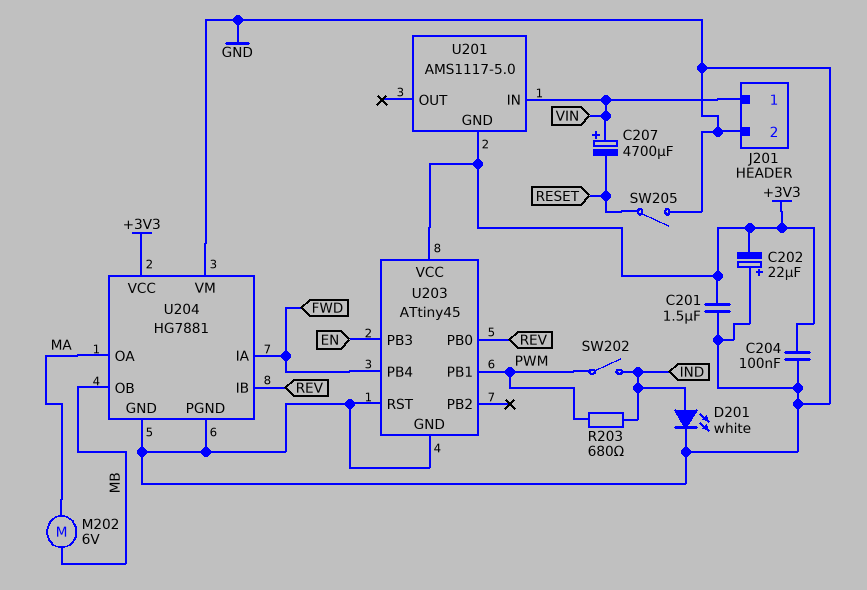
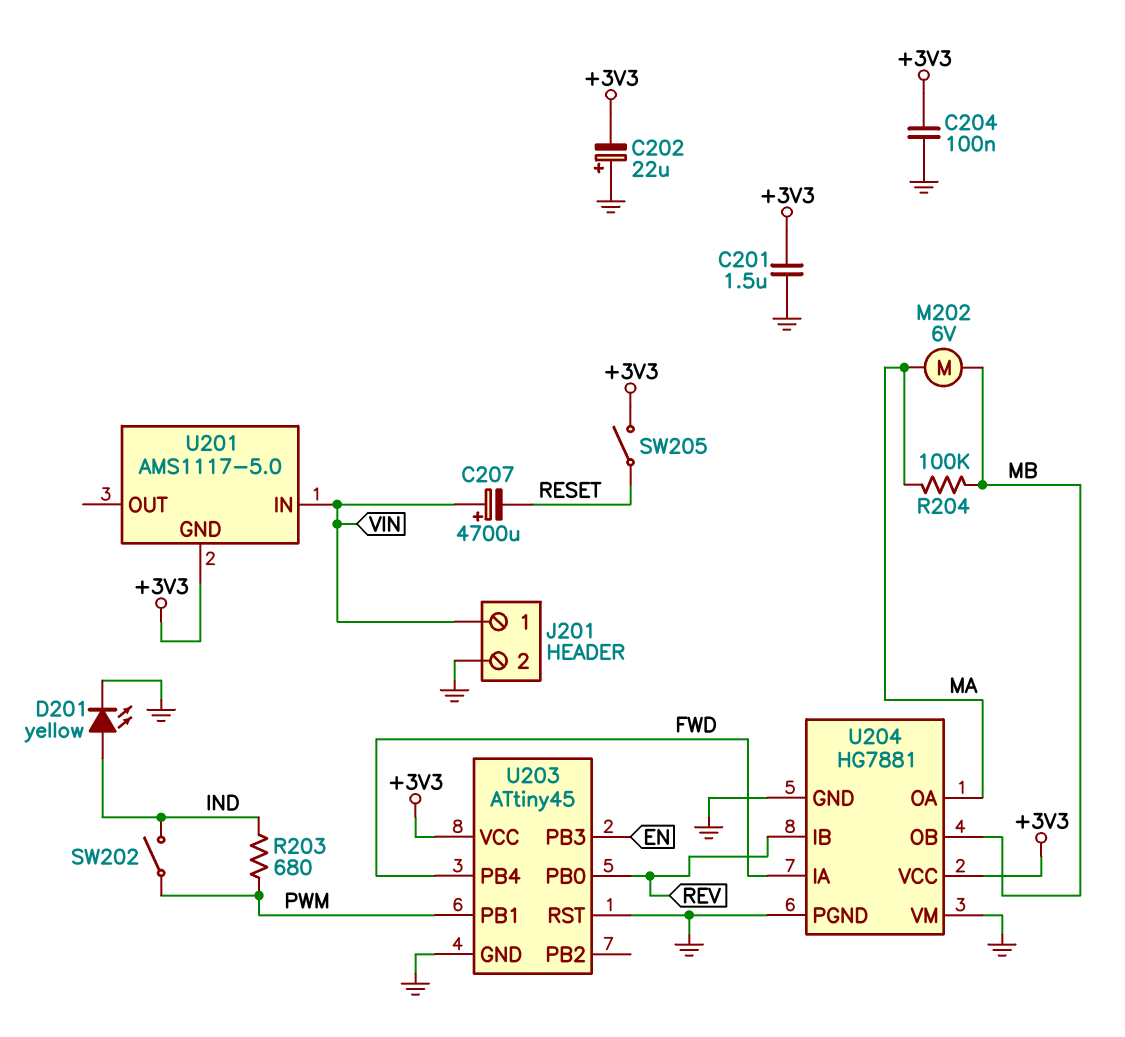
D201: LED white (A IND, K GND) -> LED yellow (A IND, K GND)
R204: none -> 100k (MA, MB)
SW205: switch (GND, RESET) -> switch (+3V3, RESET)

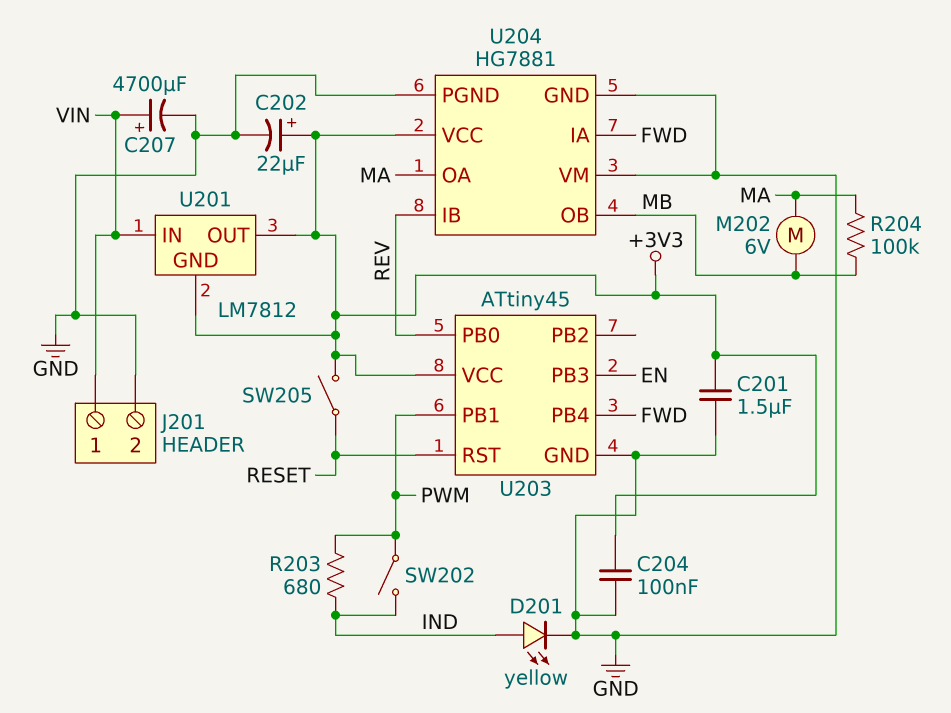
C202: 22uF (plus GND, minus +3V3) -> 22uF (plus +3V3, minus GND)
C207: 4700uF (plus VIN, minus RESET) -> 4700uF (plus VIN, minus GND)
U201: AMS1117-5.0 -> LM7812
U201 pin OUT: none -> +3V3
U203 pin RST: GND -> RESET

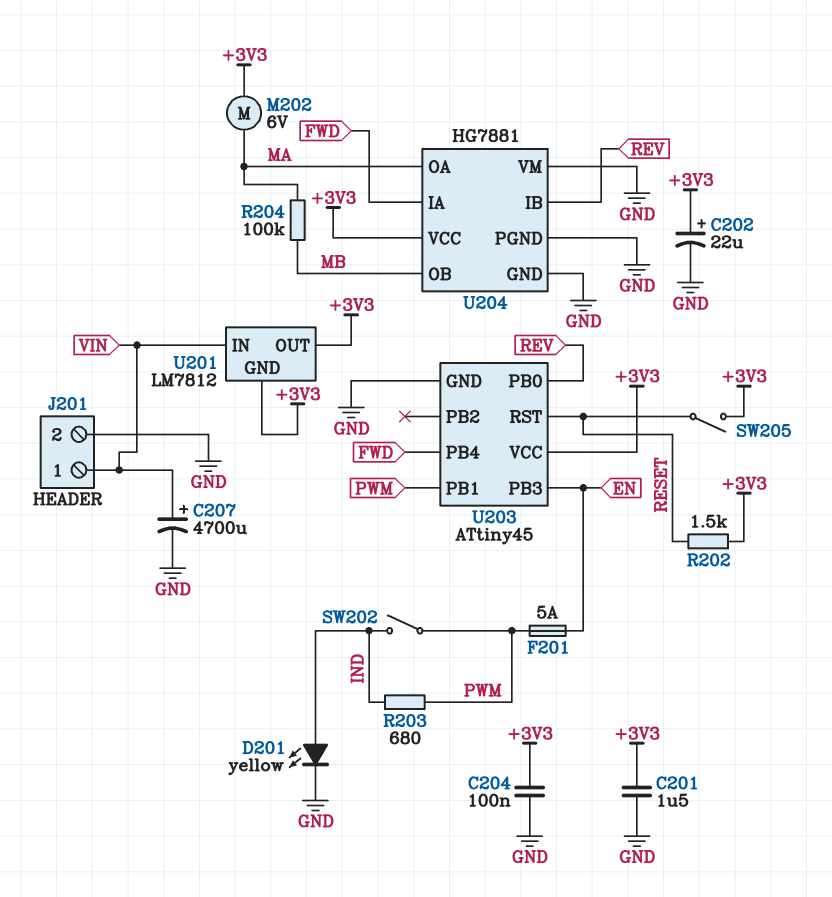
F201: none -> 5A (EN, PWM)
M202: motor 6V (MA, MB) -> motor 6V (+3V3, MA)
R202: none -> 1.5k (+3V3, RESET)

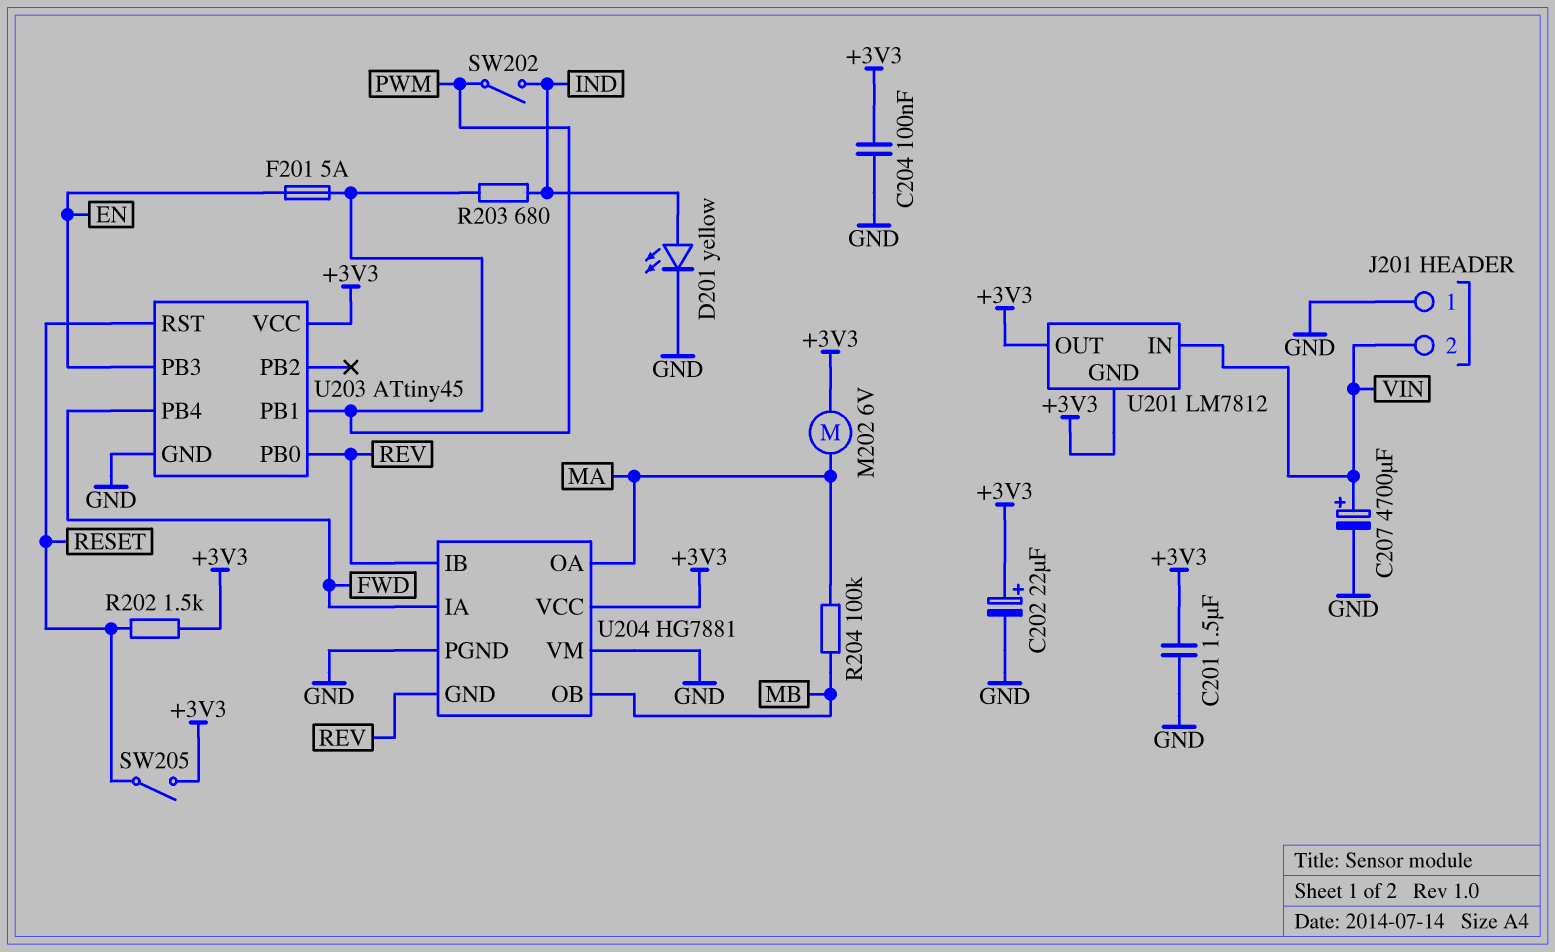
J201 pin 1: VIN -> GND
J201 pin 2: GND -> VIN
U204 pin GND: GND -> REV

